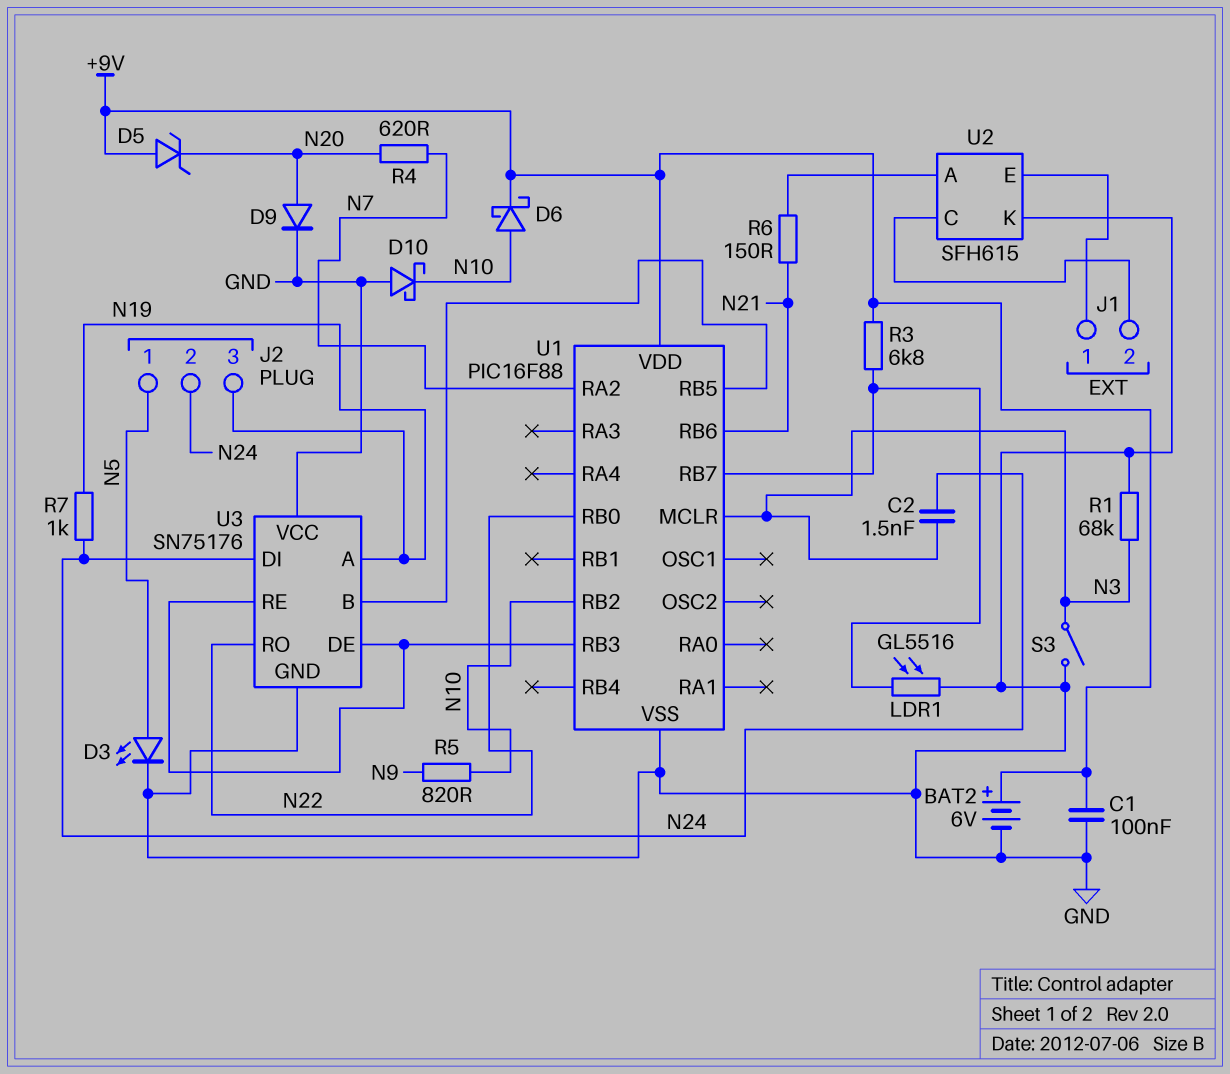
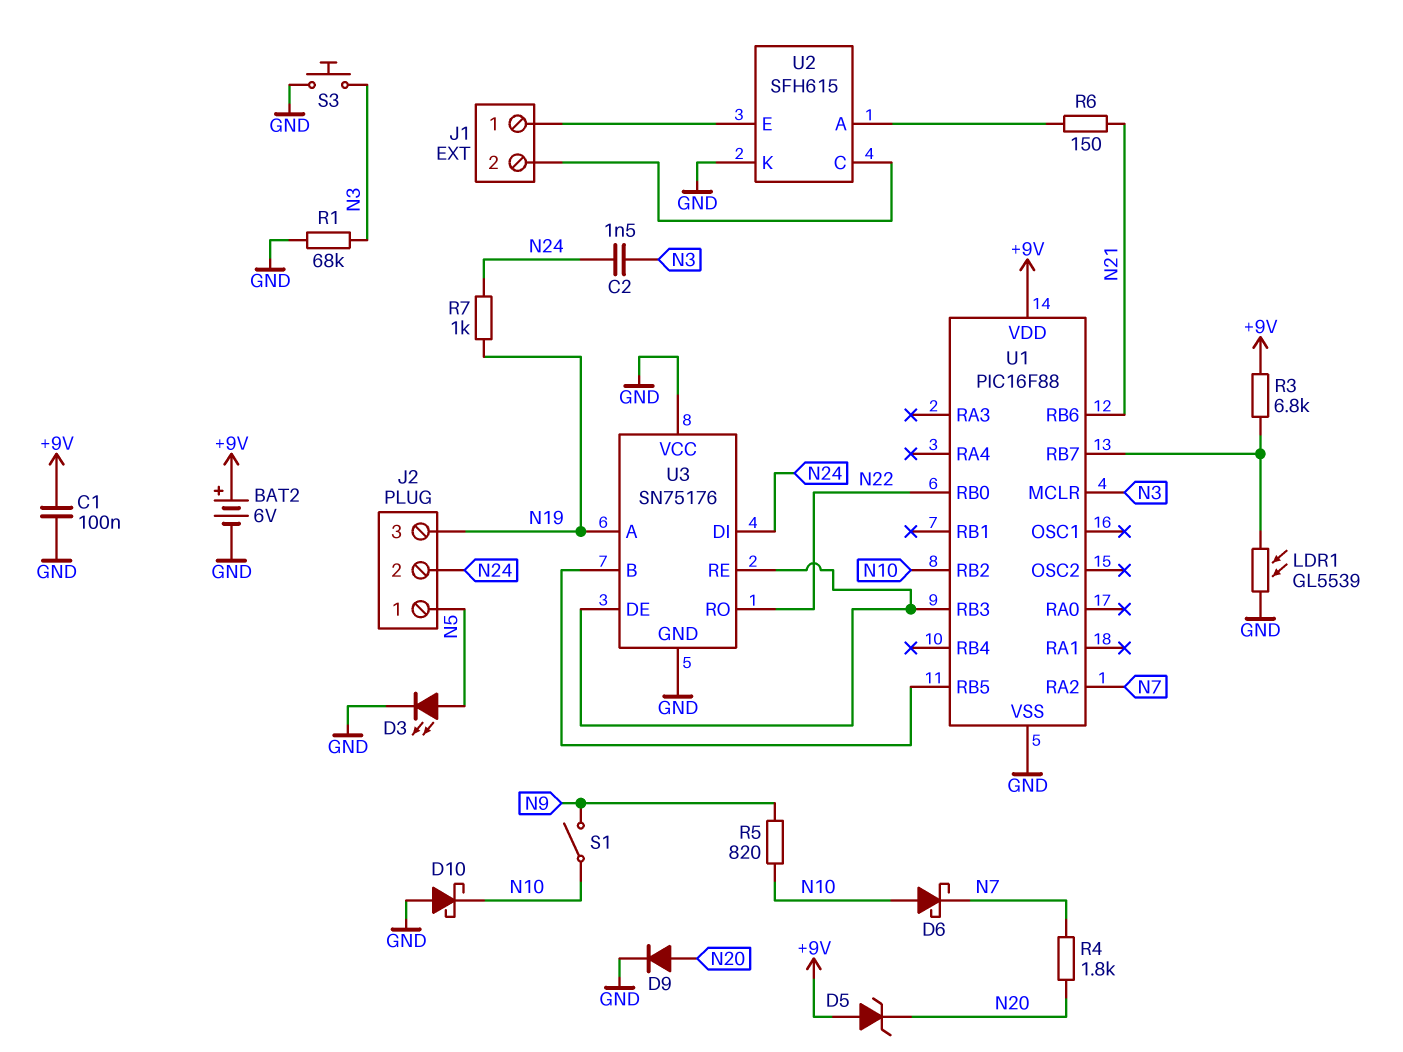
D6: schottky (A N10, K +9V) -> schottky (A N10, K N7)
LDR1: GL5516 (GND, U1/RB7) -> GL5539 (GND, U1/RB7)
R4: 620 (N7, N20) -> 1.8k (N7, N20)
S1: none -> switch (N9, N10)
S3: switch (GND, N3) -> button (GND, N3)

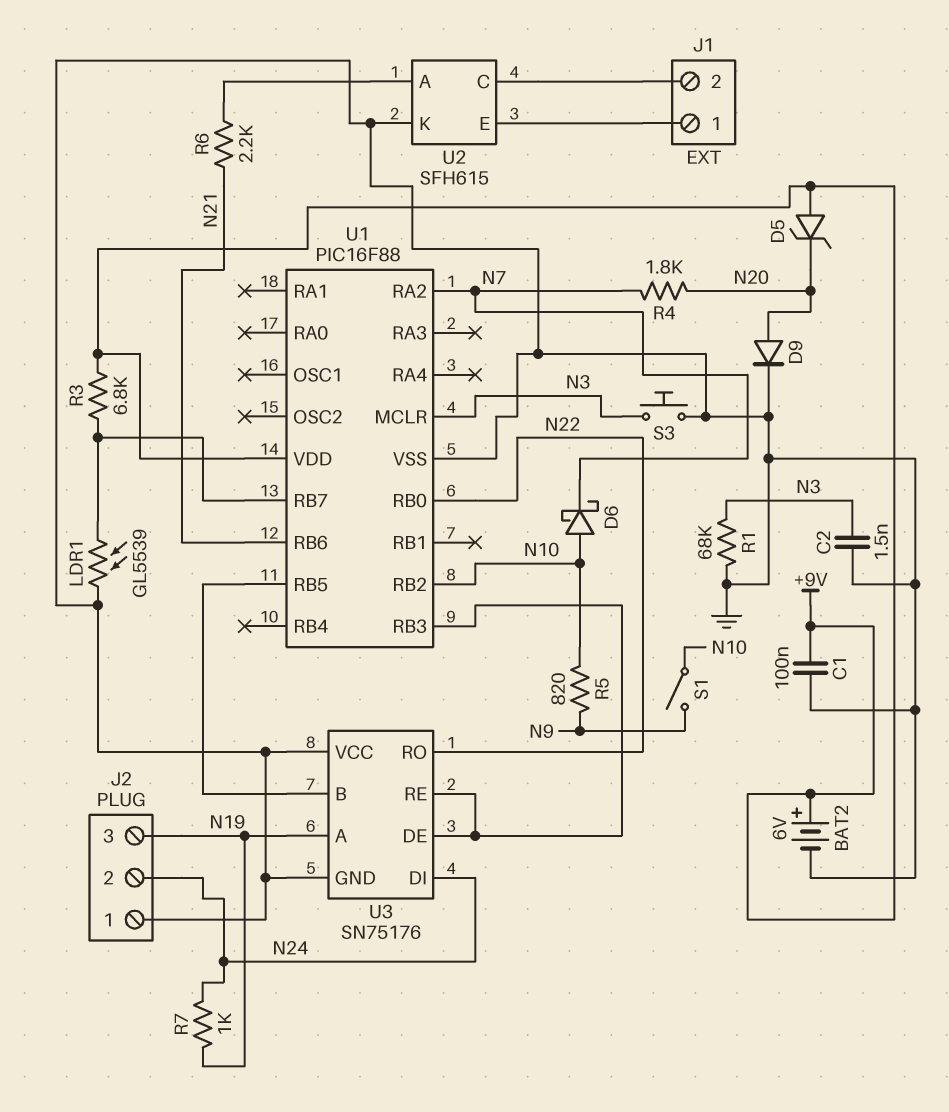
C2: 1.5nF (N3, N24) -> 1.5nF (GND, N3)
D3: LED (A N5, K GND) -> none
D10: schottky (A GND, K N10) -> none
J2 pin 1: N5 -> GND
R6: 150 (N21, U2/A) -> 2.2k (N21, U2/A)

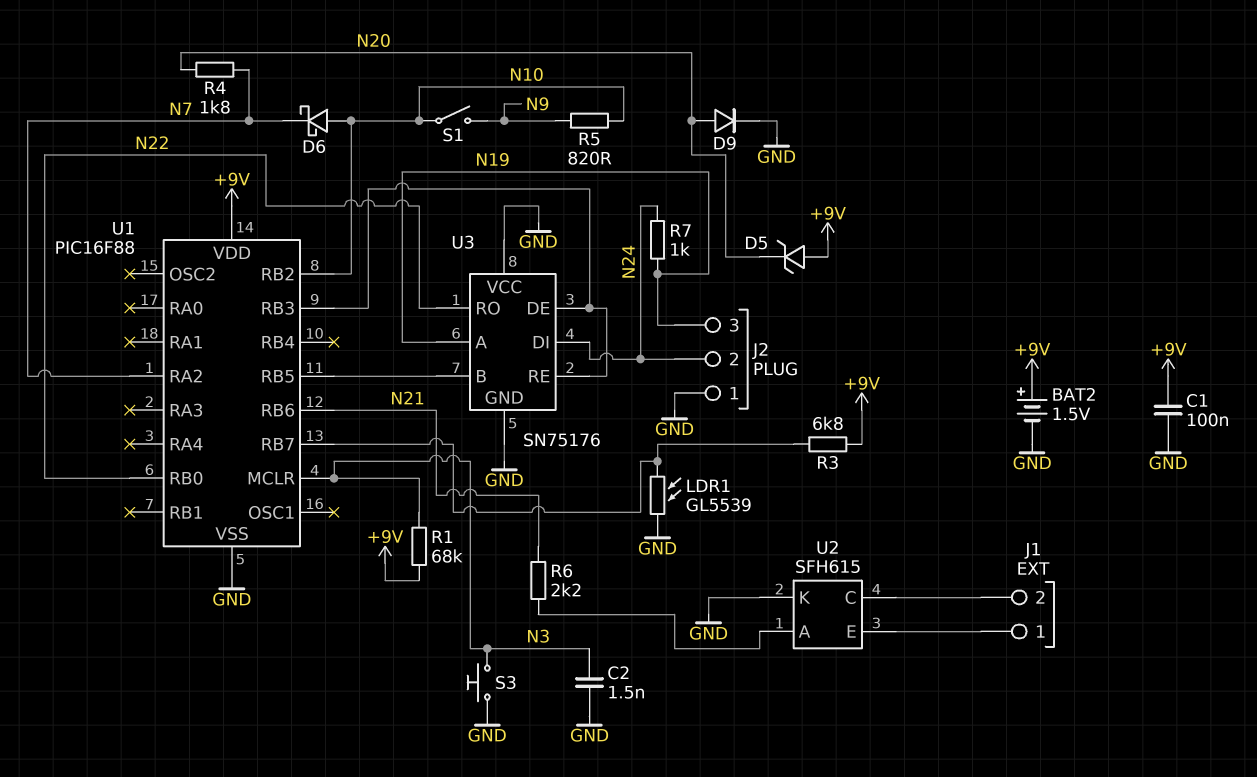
BAT2: 6V (plus +9V, minus GND) -> 1.5V (plus +9V, minus GND)
R1: 68k (GND, N3) -> 68k (+9V, N3)

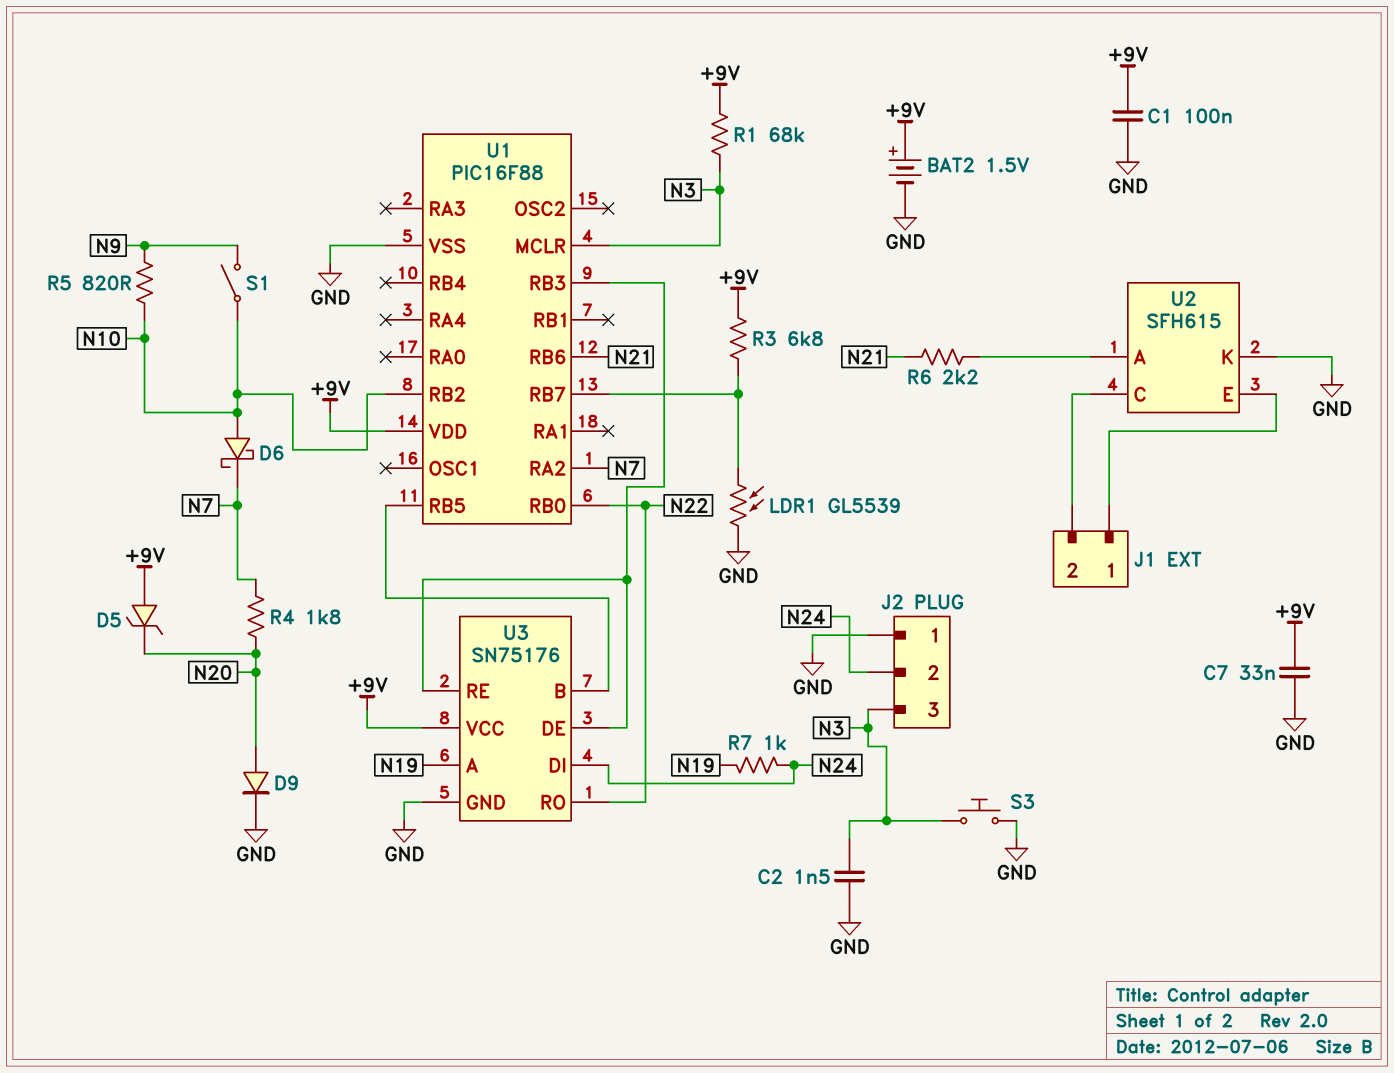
C7: none -> 33nF (+9V, GND)
J2 pin 3: N19 -> N3
U3 pin VCC: GND -> +9V

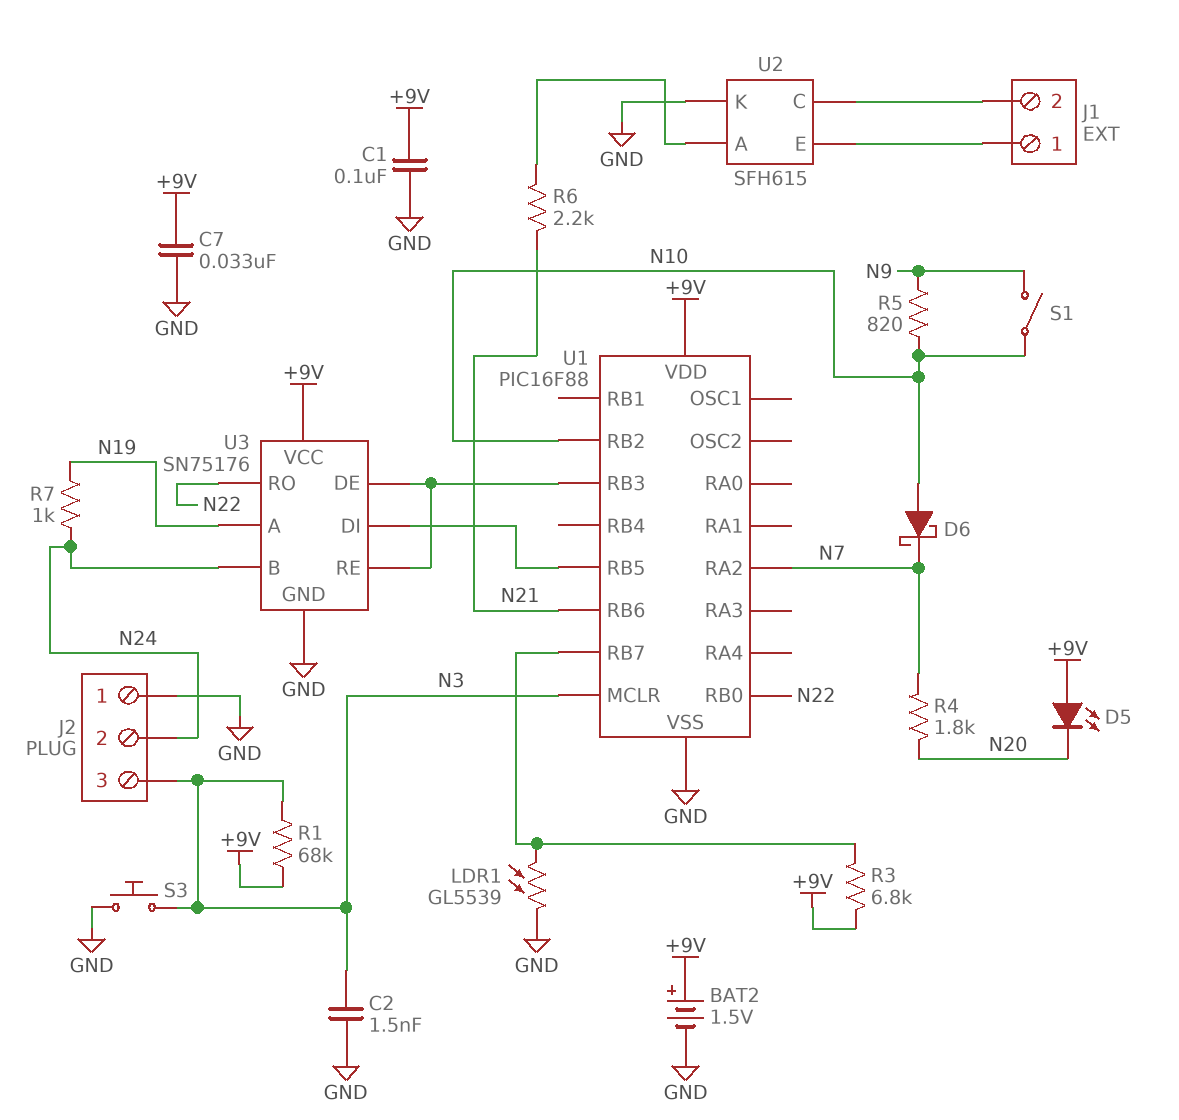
D5: zener (A +9V, K N20) -> LED (A +9V, K N20)
D9: diode (A N20, K GND) -> none
U3 pin B: U1/RB5 -> N24
U3 pin DI: N24 -> U1/RB5

